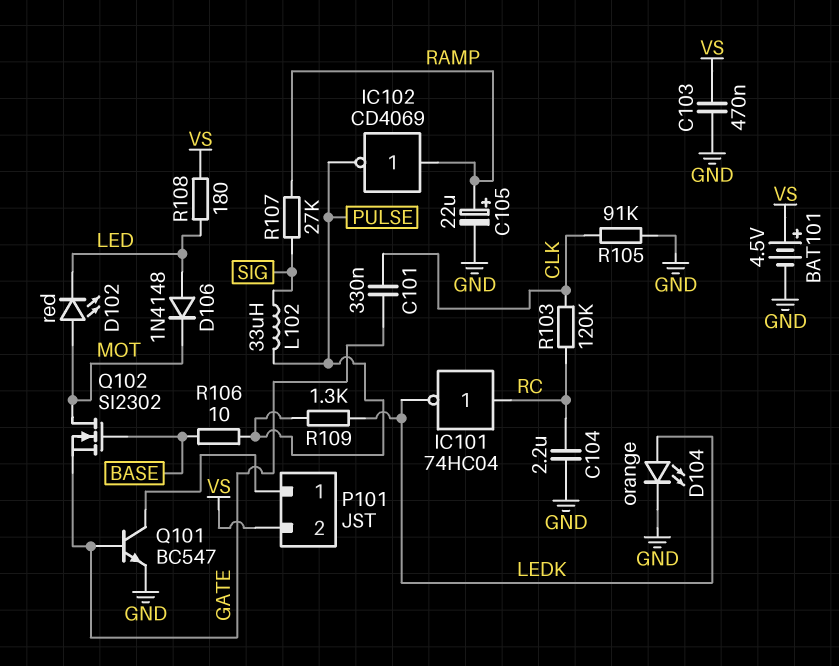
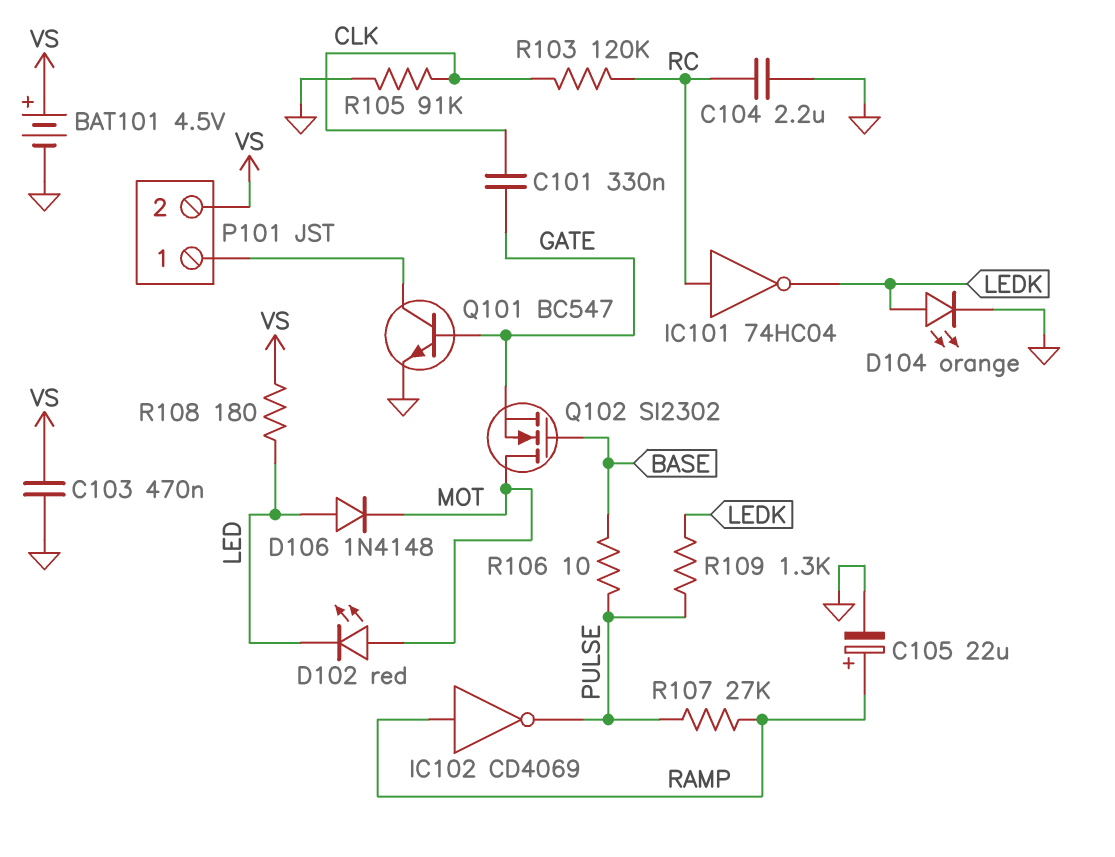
L102: 33uH (PULSE, SIG) -> none
R107: 27k (RAMP, SIG) -> 27k (PULSE, RAMP)

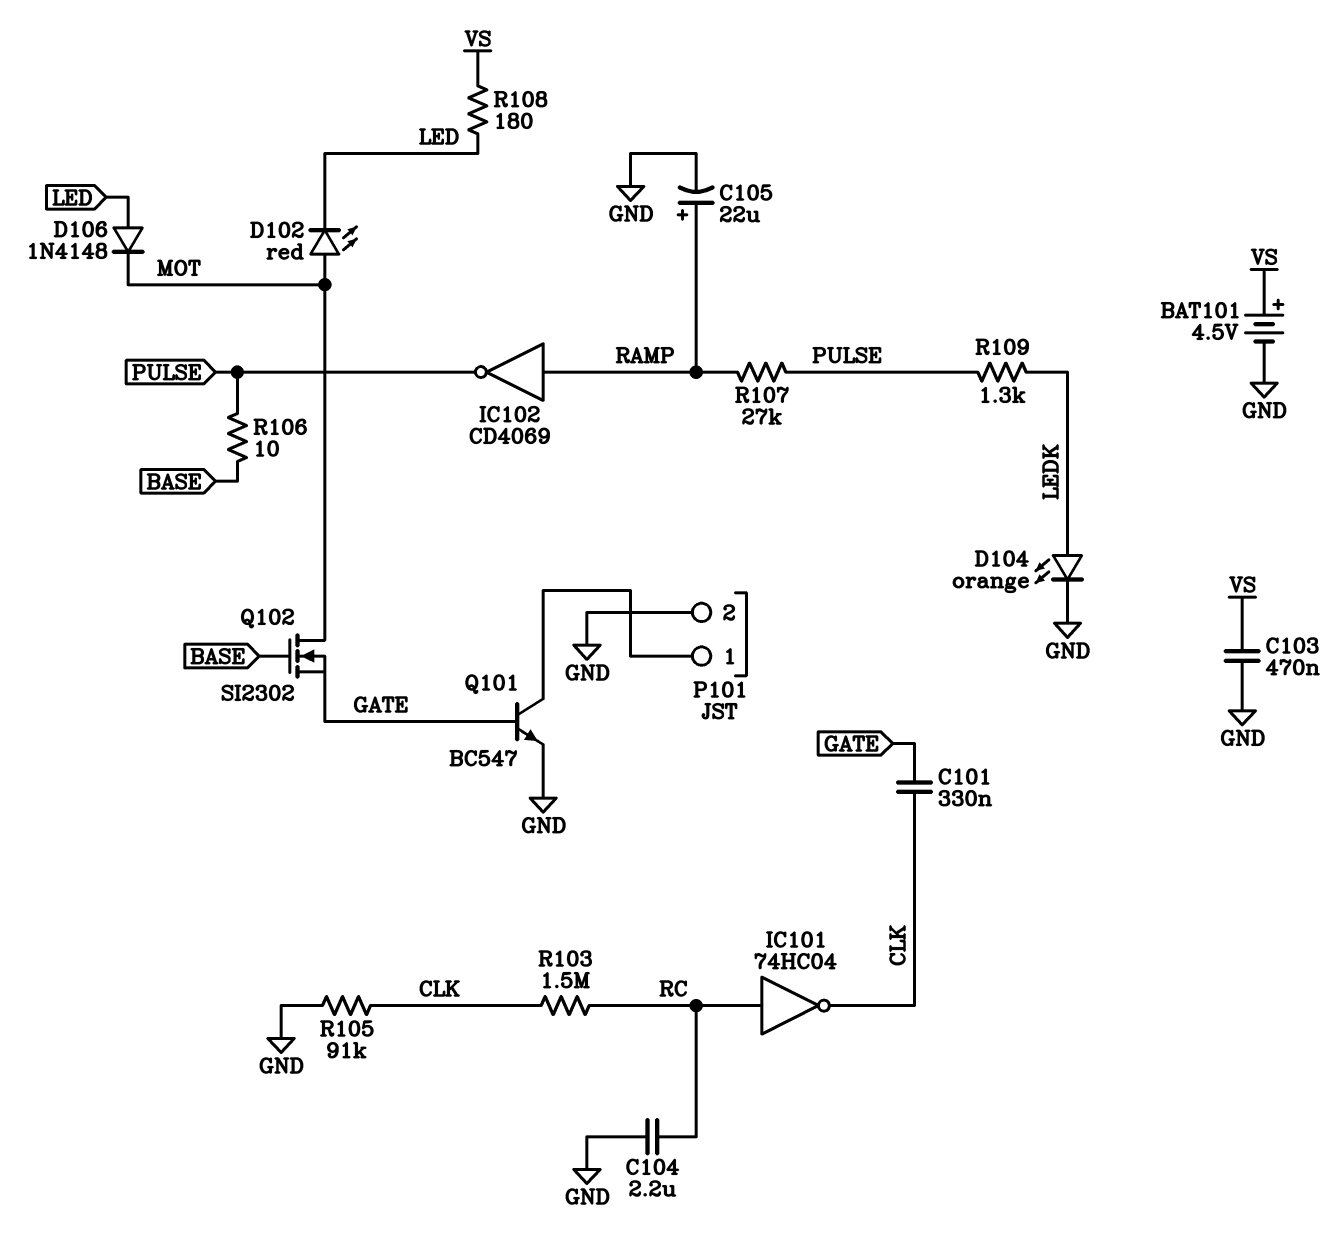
IC101: NOT 74HC04 (in RC, out LEDK) -> NOT 74HC04 (in RC, out CLK)
P101 pin 2: VS -> GND
R103: 120k (CLK, RC) -> 1.5M (CLK, RC)

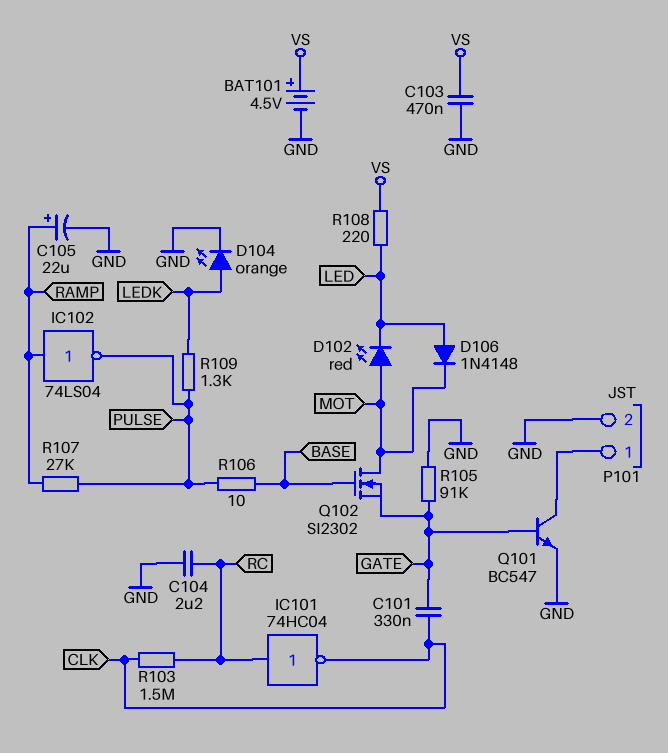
IC102: NOT CD4069 (in RAMP, out PULSE) -> NOT 74LS04 (in RAMP, out PULSE)
R105: 91k (CLK, GND) -> 91k (GATE, GND)
R108: 180 (LED, VS) -> 220 (LED, VS)

